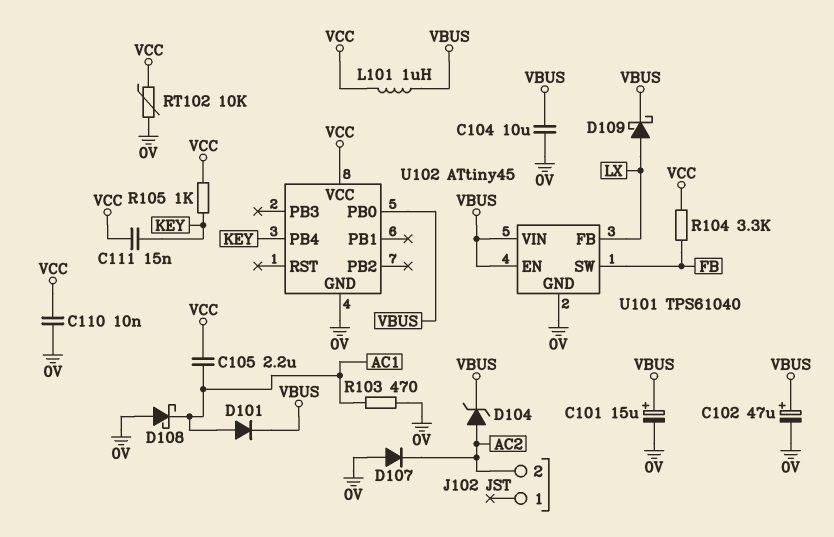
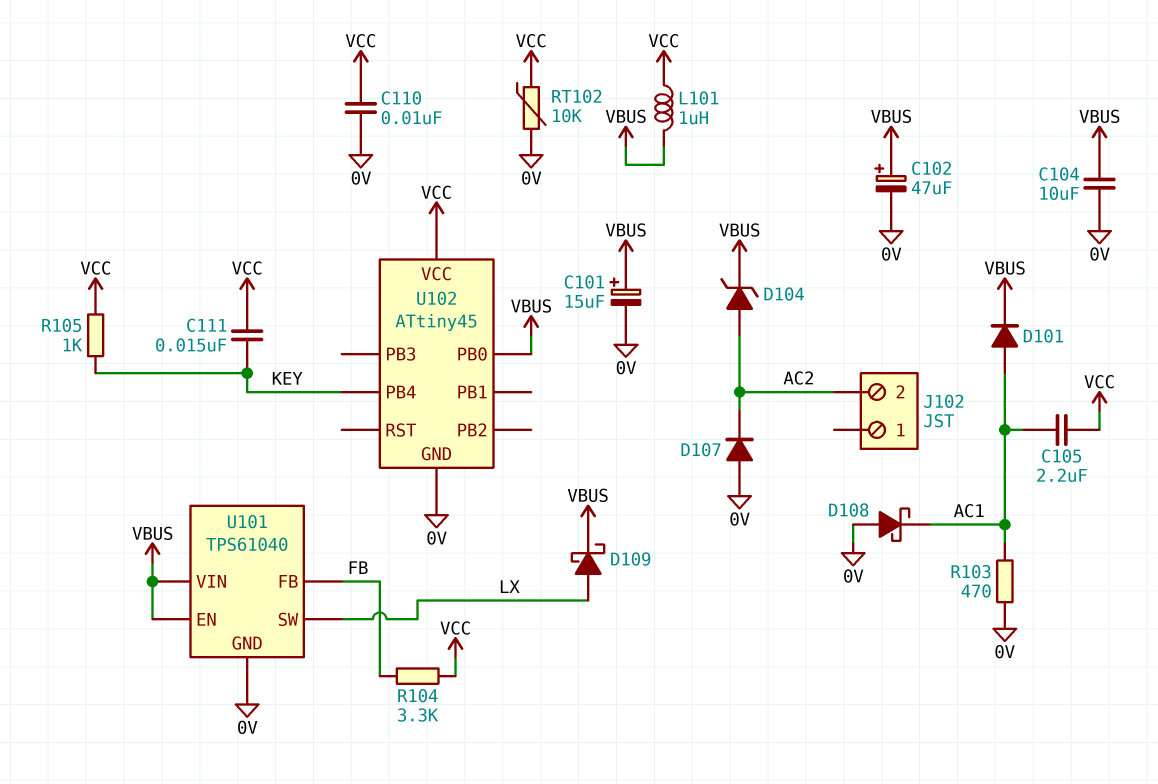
U101 pin FB: LX -> FB
U101 pin SW: FB -> LX

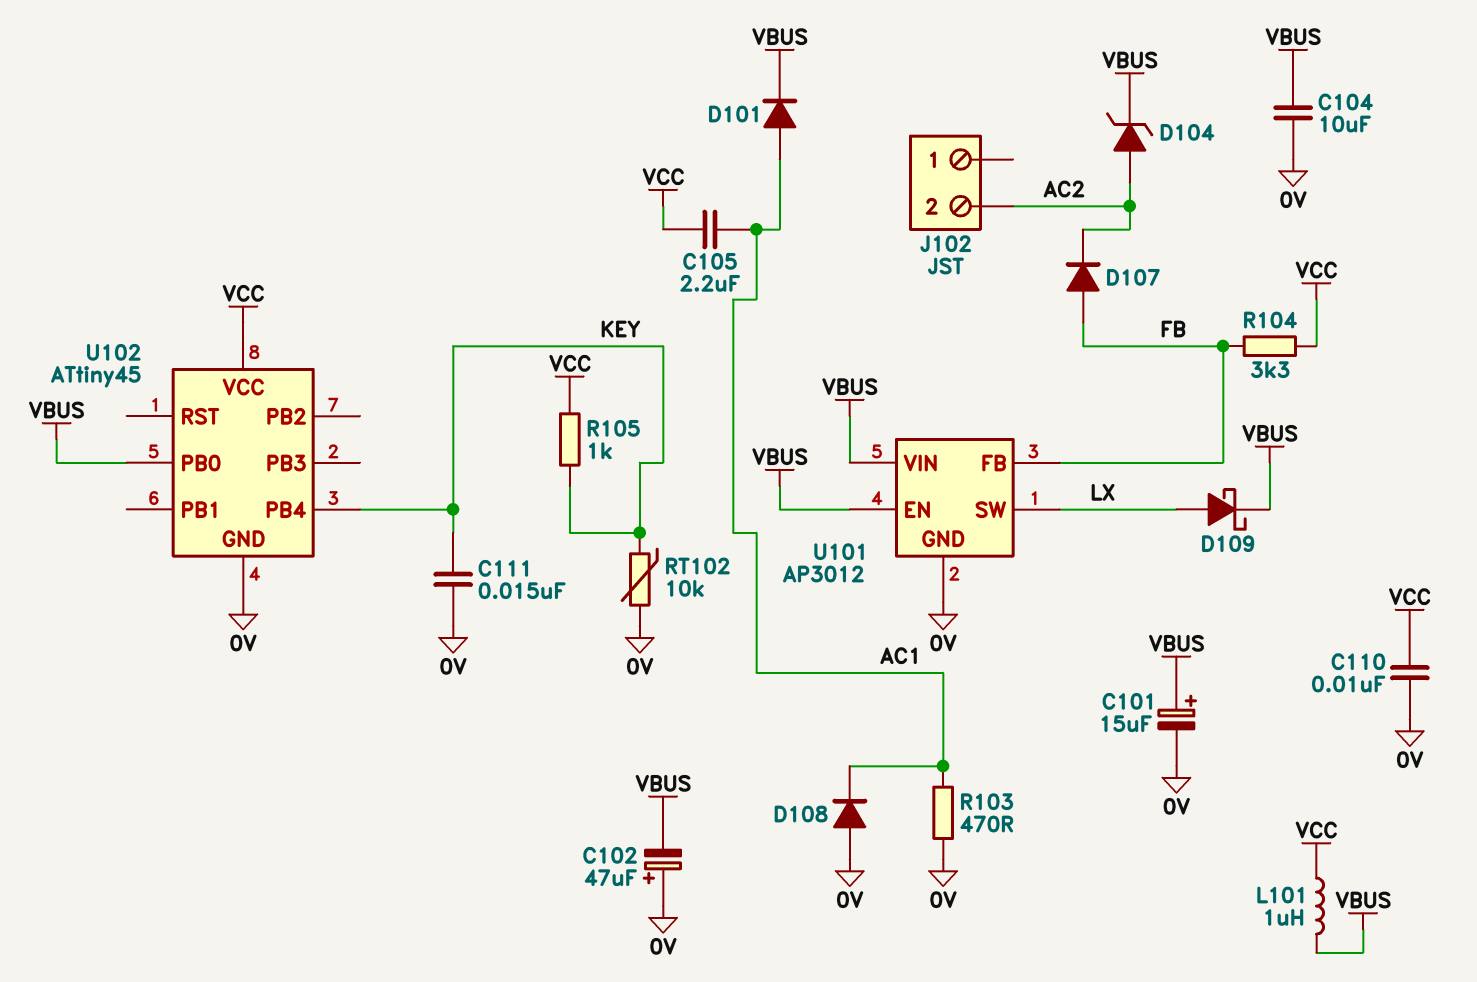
C102: 47uF (plus VBUS, minus 0V) -> 47uF (plus 0V, minus VBUS)
C111: 15nF (KEY, VCC) -> 15nF (0V, KEY)
D107: diode (A 0V, K AC2) -> diode (A FB, K AC2)
D108: schottky (A 0V, K AC1) -> diode (A 0V, K AC1)
RT102: 10k (0V, VCC) -> 10k (0V, KEY)
U101: TPS61040 -> AP3012

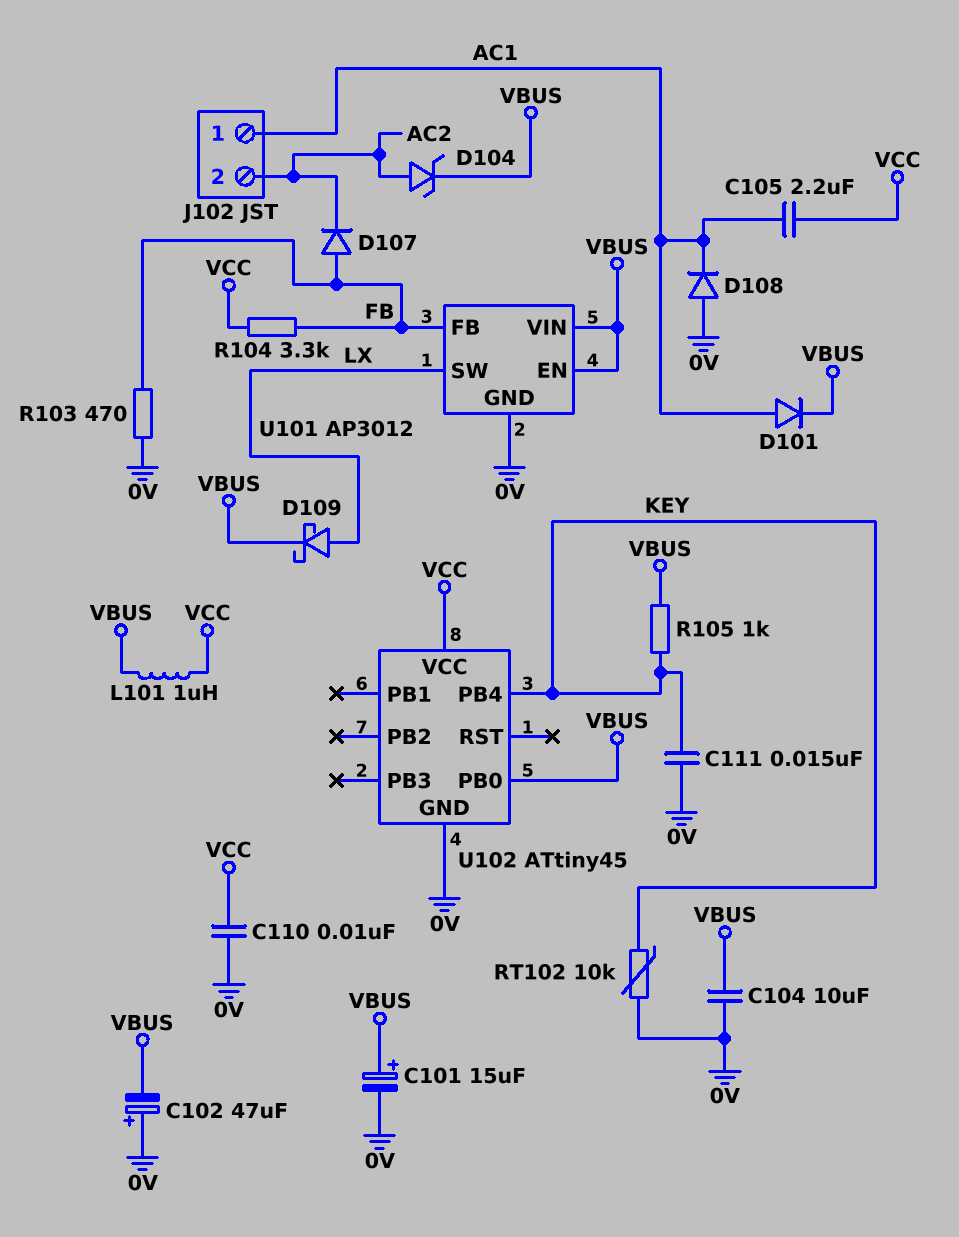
J102 pin 1: none -> AC1
R103: 470 (0V, AC1) -> 470 (0V, FB)
R105: 1k (KEY, VCC) -> 1k (KEY, VBUS)

